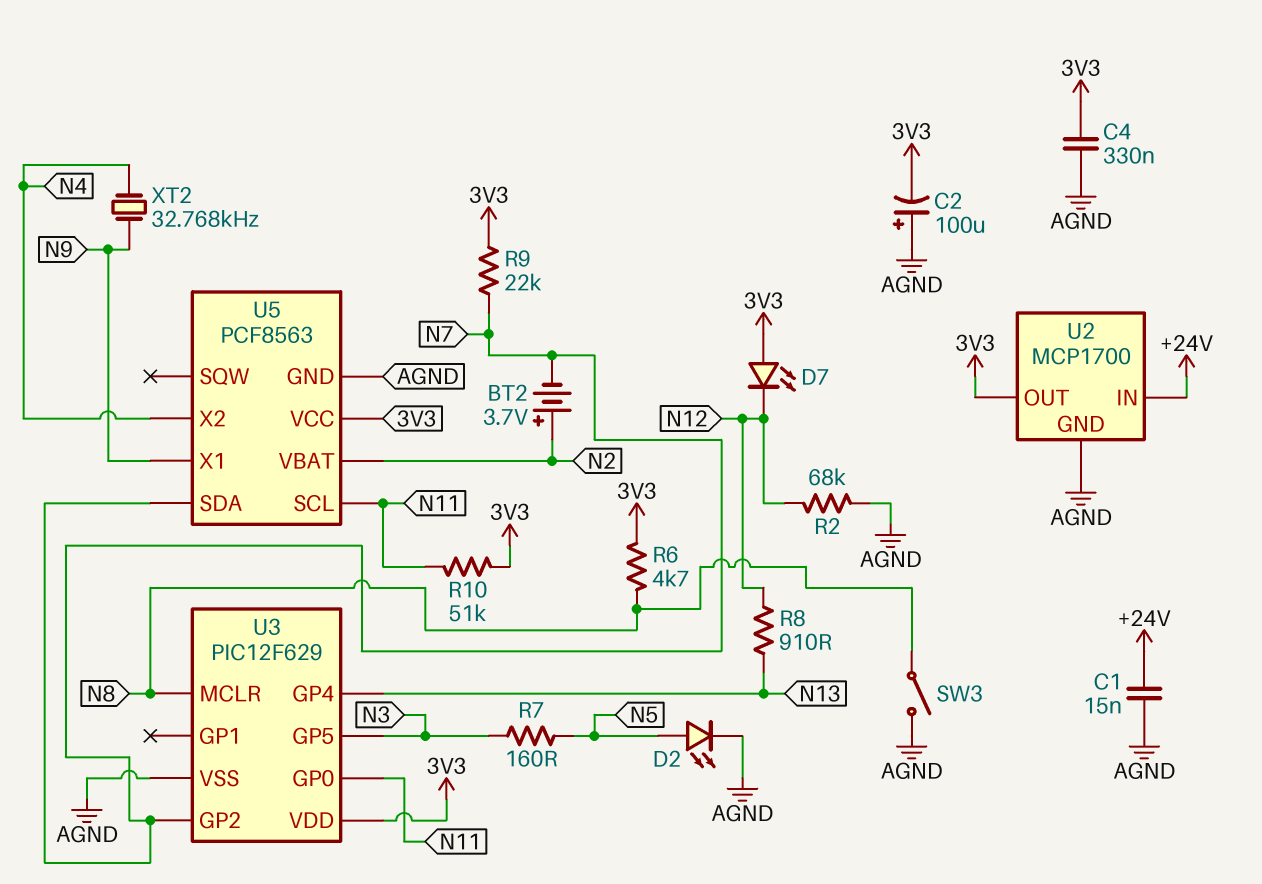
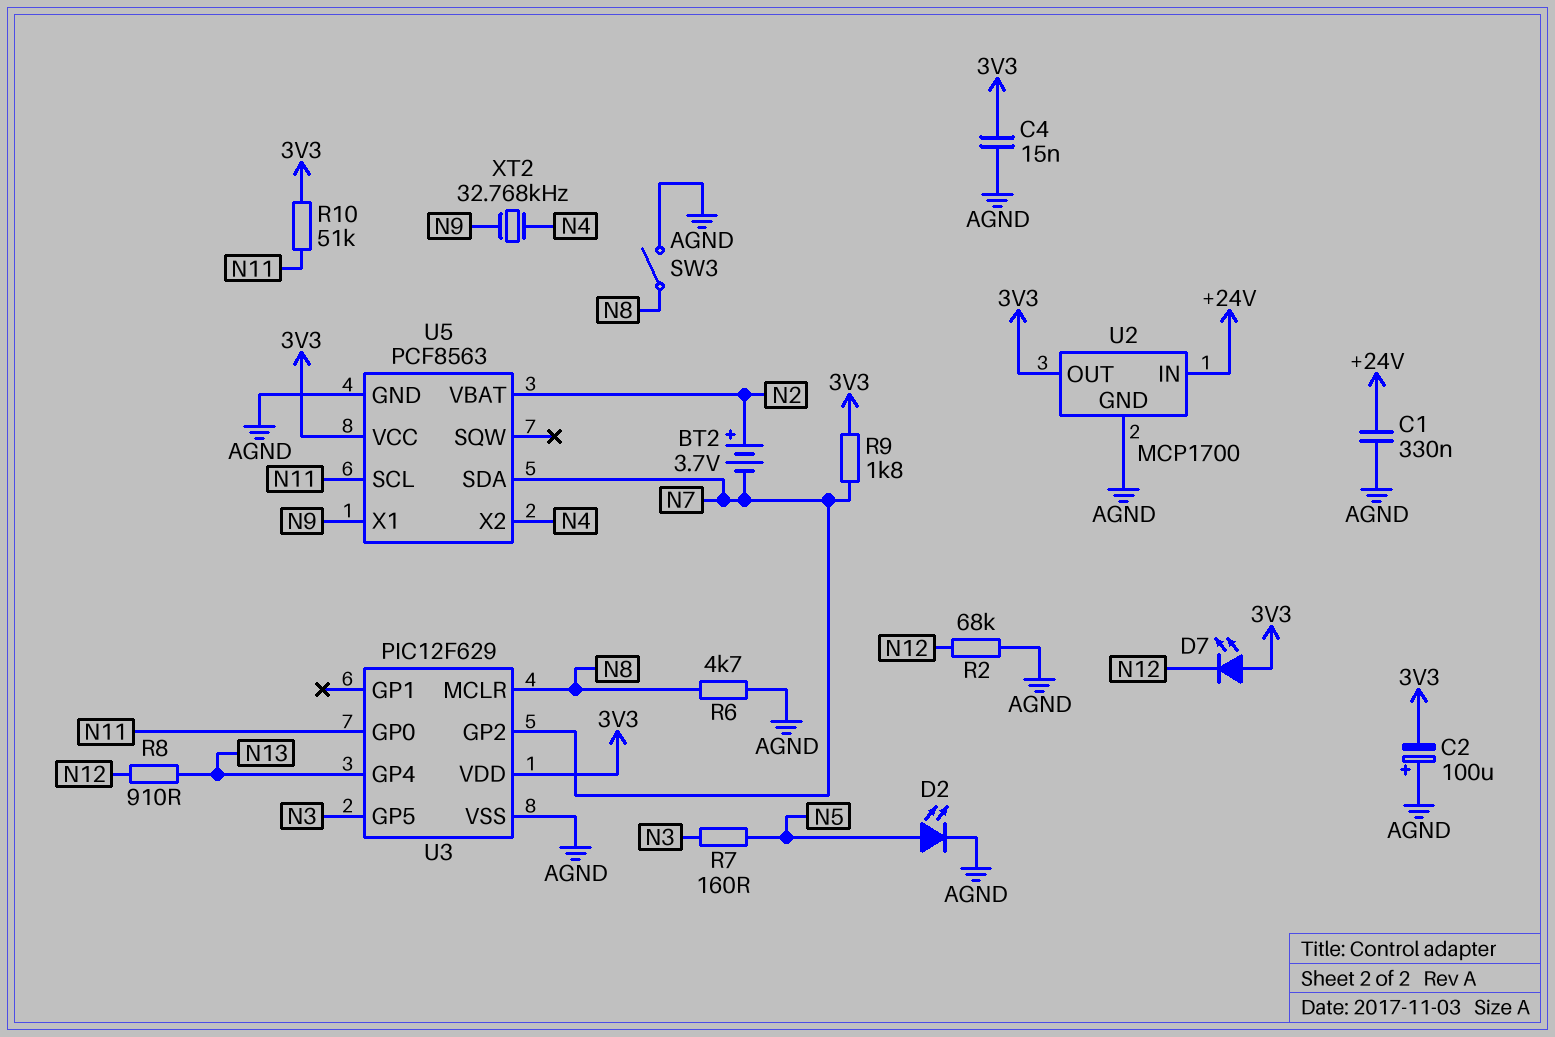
C1: 15nF (+24V, AGND) -> 330nF (+24V, AGND)
C4: 330nF (3V3, AGND) -> 15nF (3V3, AGND)
R6: 4.7k (3V3, N8) -> 4.7k (AGND, N8)
R9: 22k (3V3, N7) -> 1.8k (3V3, N7)

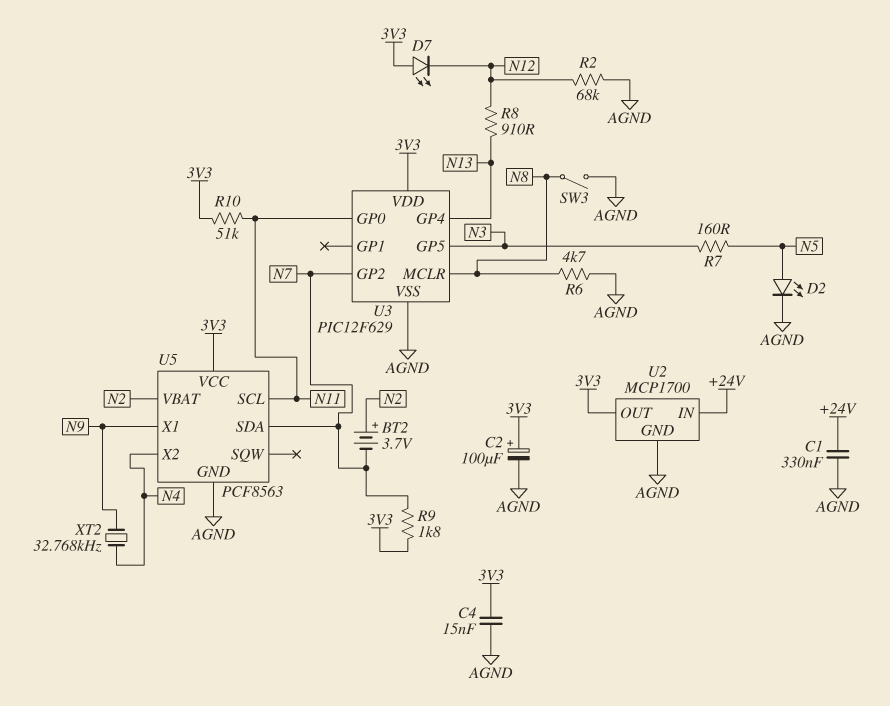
C2: 100uF (plus AGND, minus 3V3) -> 100uF (plus 3V3, minus AGND)

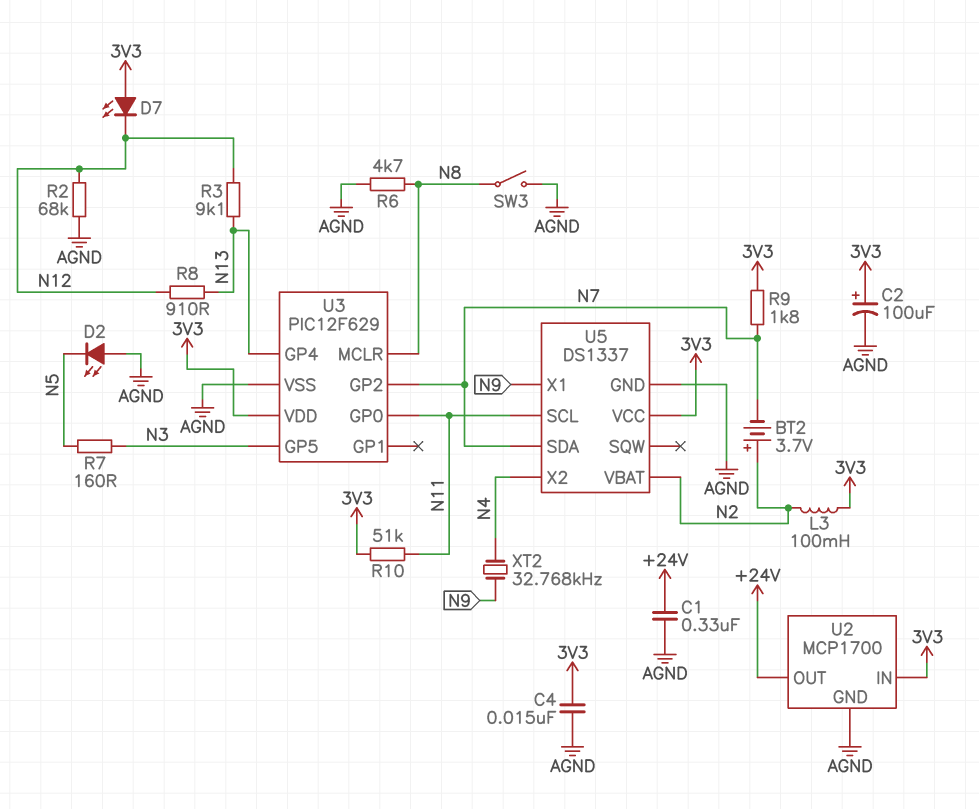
D2: LED (A N5, K AGND) -> LED (A AGND, K N5)
L3: none -> 100mH (3V3, N2)
R3: none -> 9.1k (N12, N13)
U2 pin IN: +24V -> 3V3
U2 pin OUT: 3V3 -> +24V
U5: PCF8563 -> DS1337

